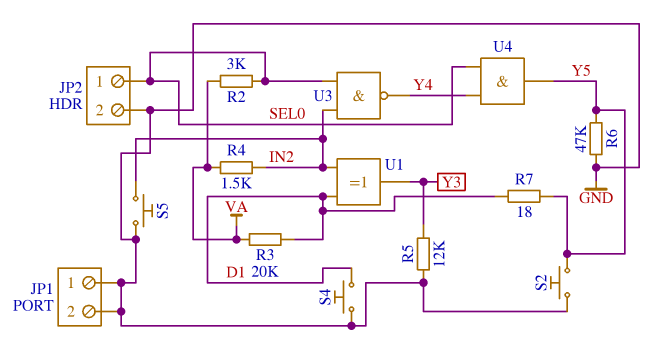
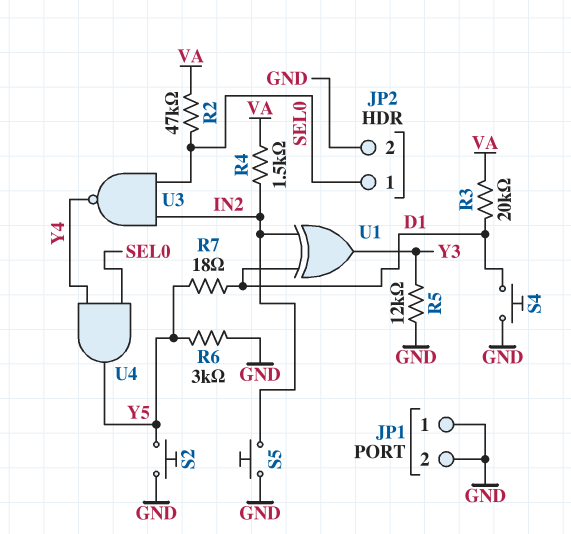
R2: 3k (SEL0, VA) -> 47k (SEL0, VA)
R6: 47k (GND, Y5) -> 3k (GND, Y5)

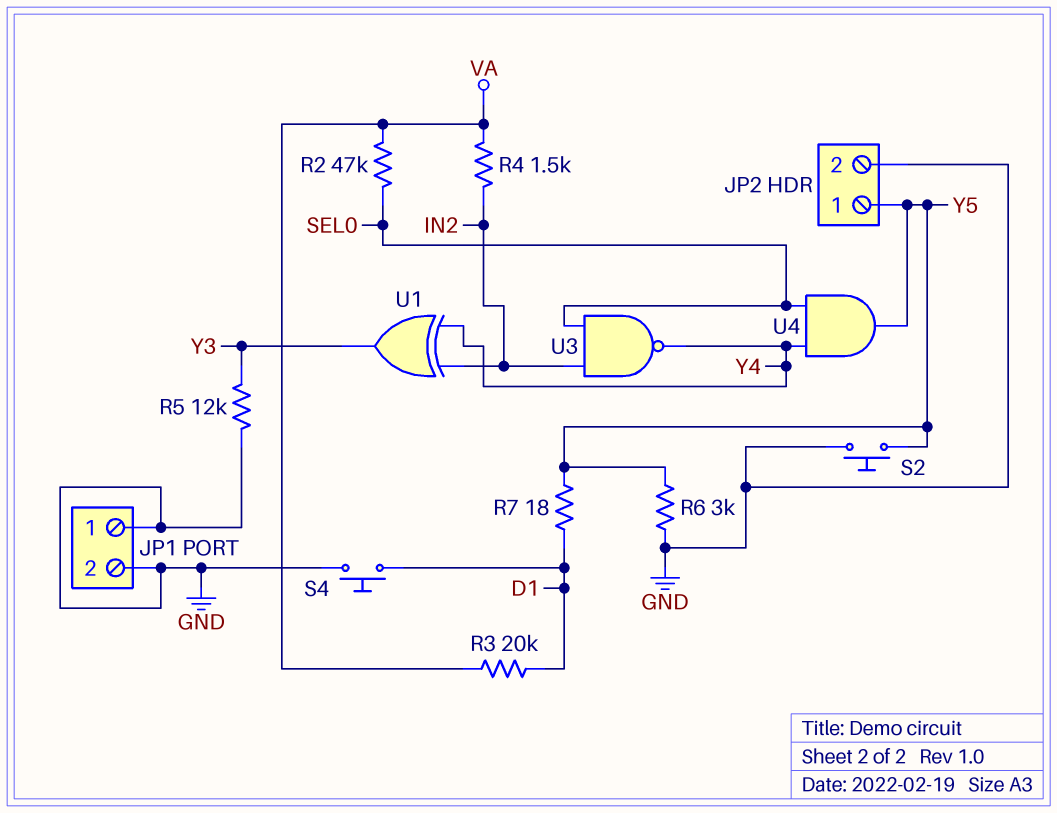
JP2 pin 1: SEL0 -> Y5
S5: button (GND, IN2) -> none
U1: XOR (in D1, in IN2, out Y3) -> XOR (in IN2, in Y4, out Y3)

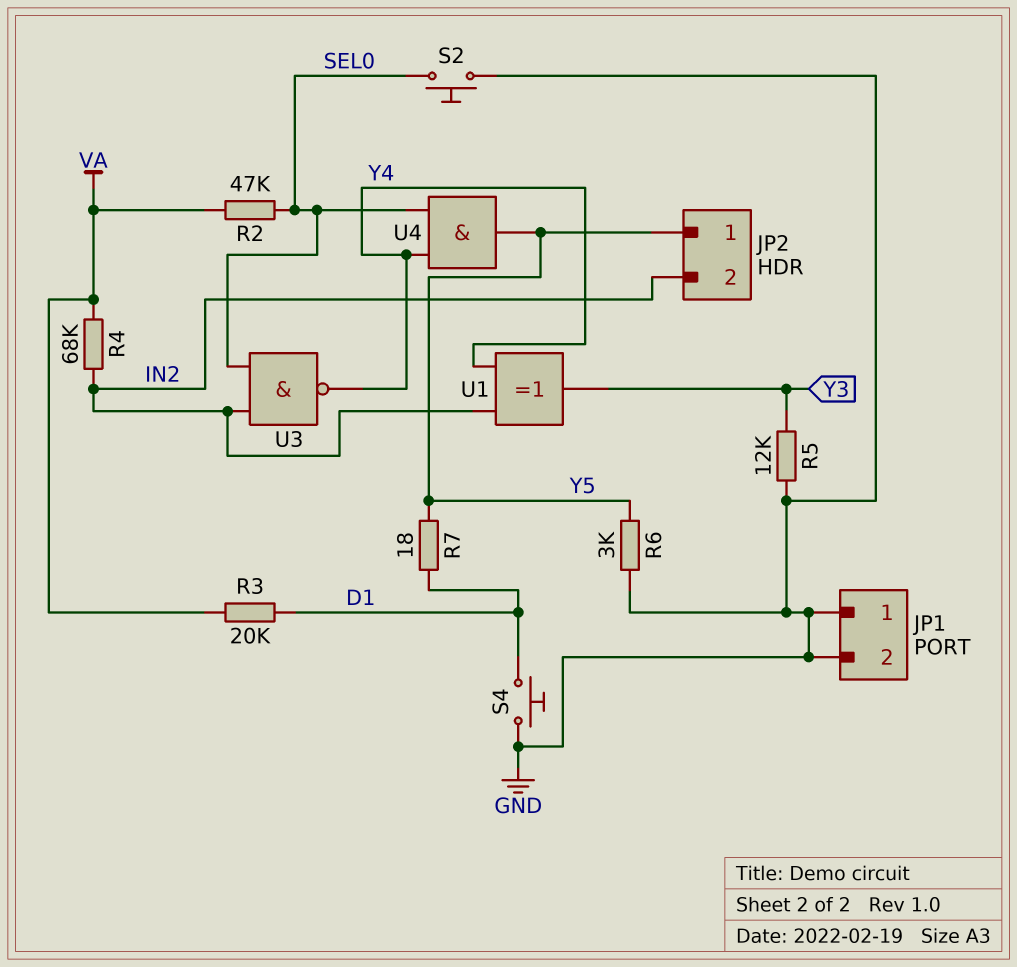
JP2 pin 2: GND -> IN2
R4: 1.5k (IN2, VA) -> 68k (IN2, VA)
S2: button (GND, Y5) -> button (GND, SEL0)

